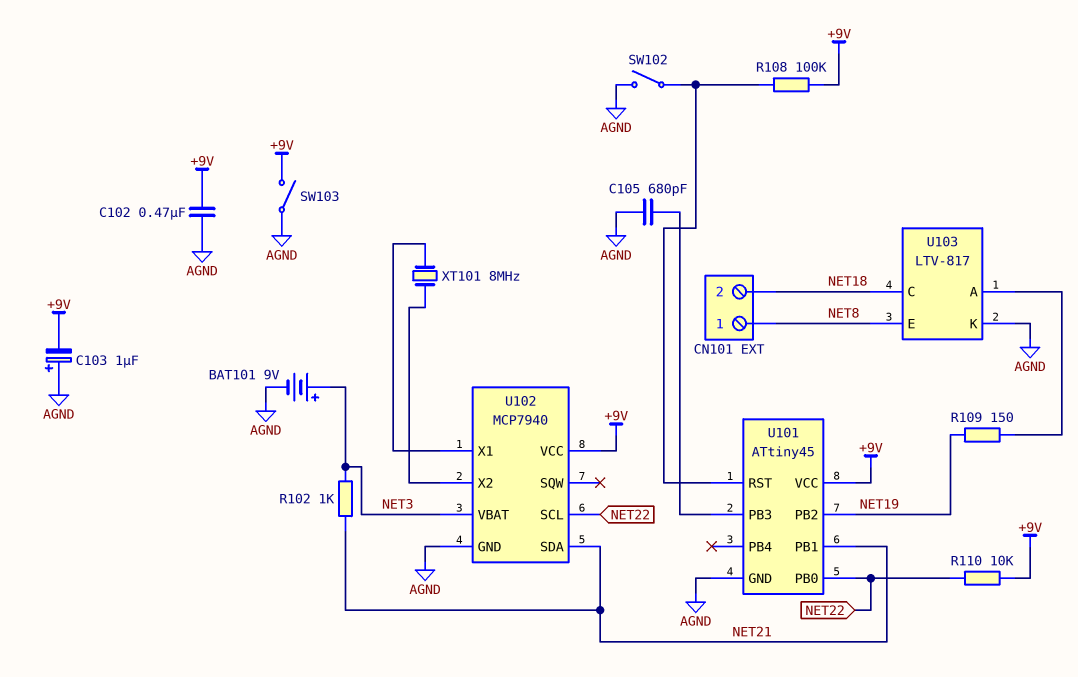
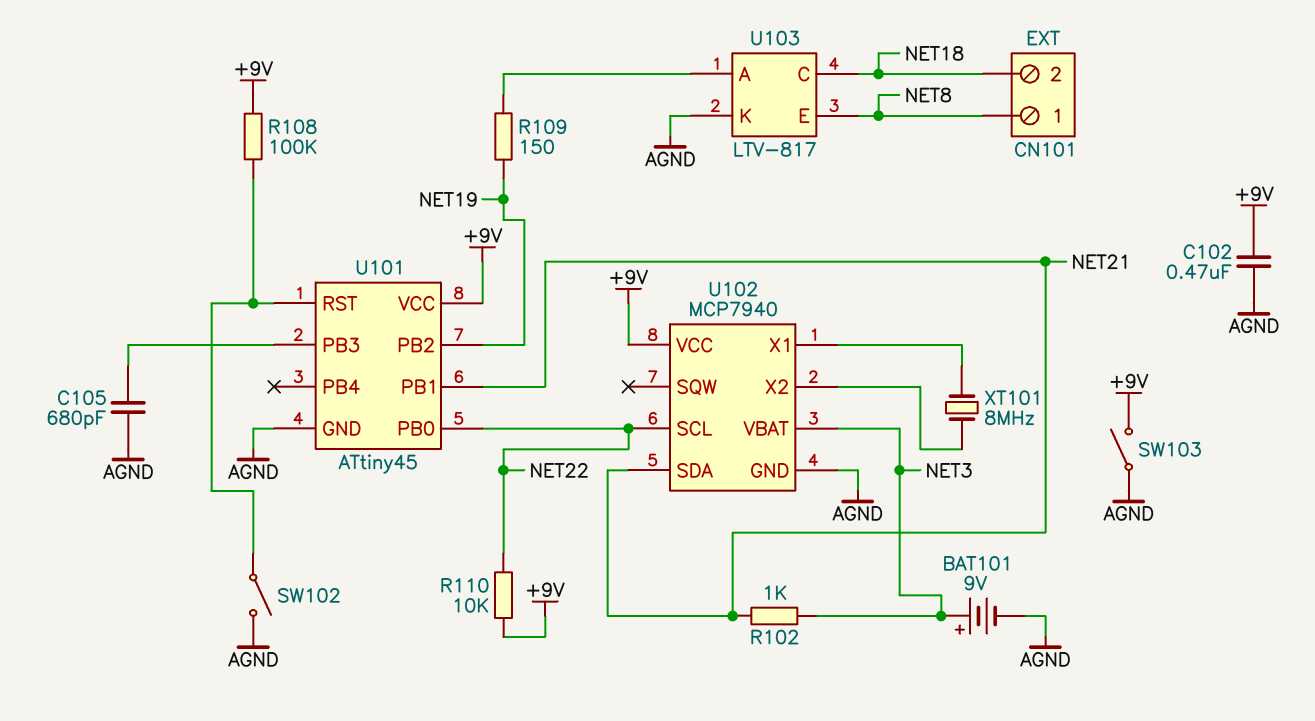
C103: 1uF (plus AGND, minus +9V) -> none

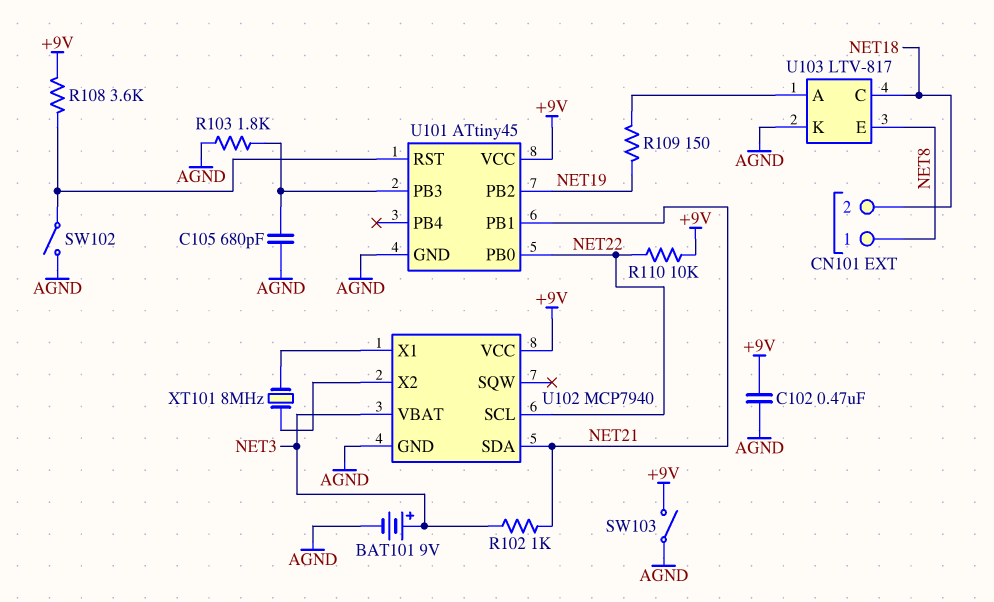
R103: none -> 1.8k (AGND, U101/PB3)
R108: 100k (+9V, U101/RST) -> 3.6k (+9V, U101/RST)

